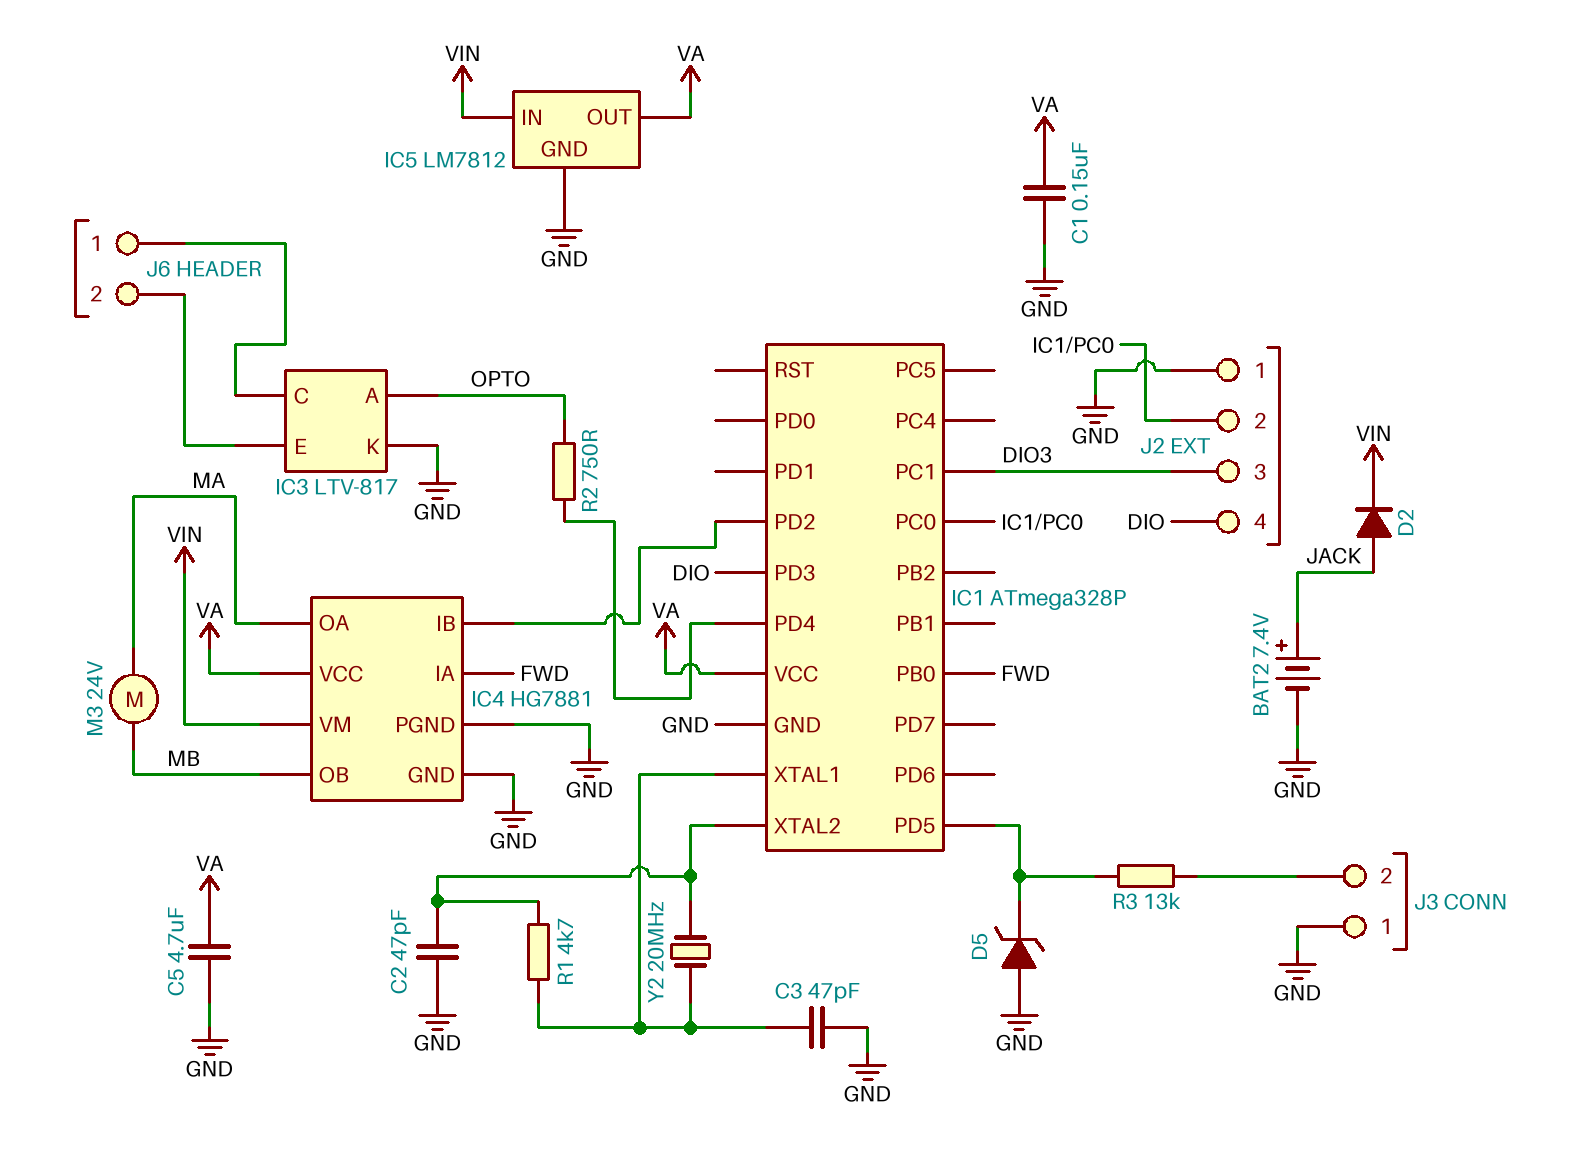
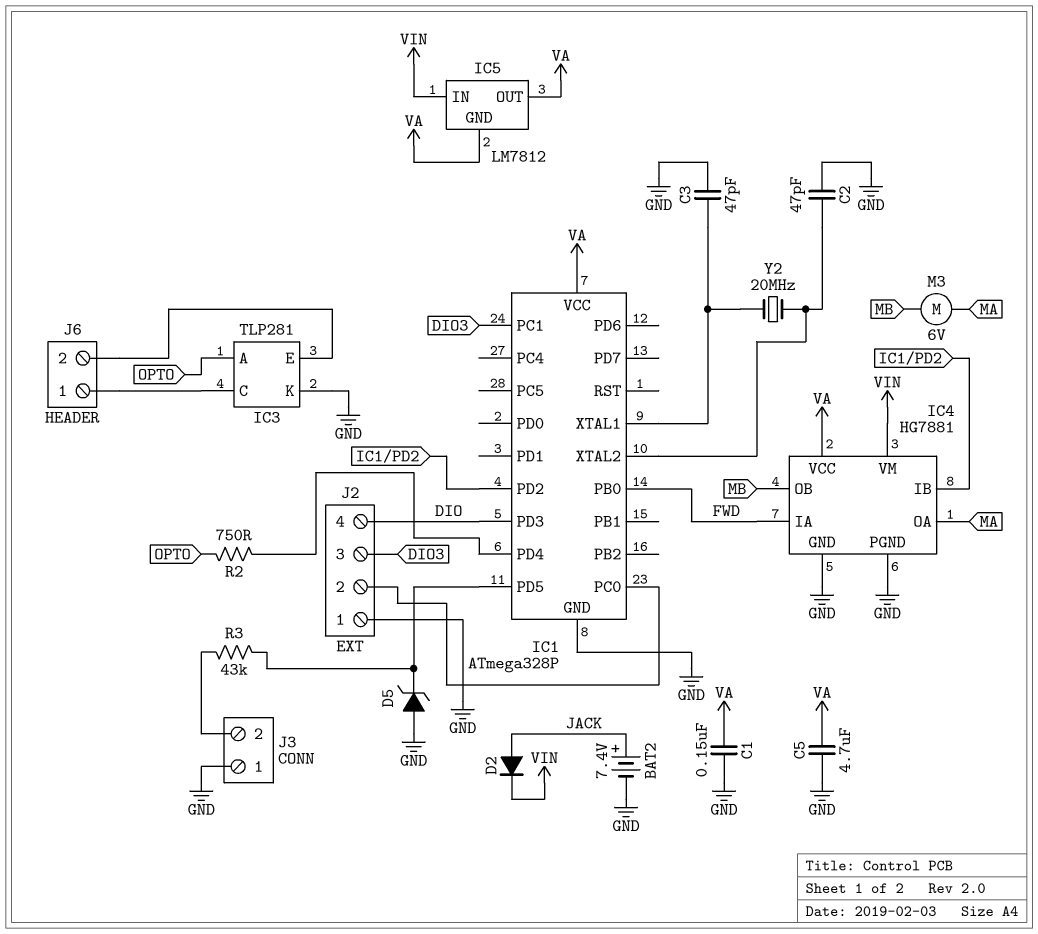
IC3: LTV-817 -> TLP281
IC5 pin GND: GND -> VA
M3: motor 24V (MA, MB) -> motor 6V (MA, MB)
R1: 4.7k (IC1/XTAL1, IC1/XTAL2) -> none
R3: 13k (IC1/PD5, J3/2) -> 43k (IC1/PD5, J3/2)

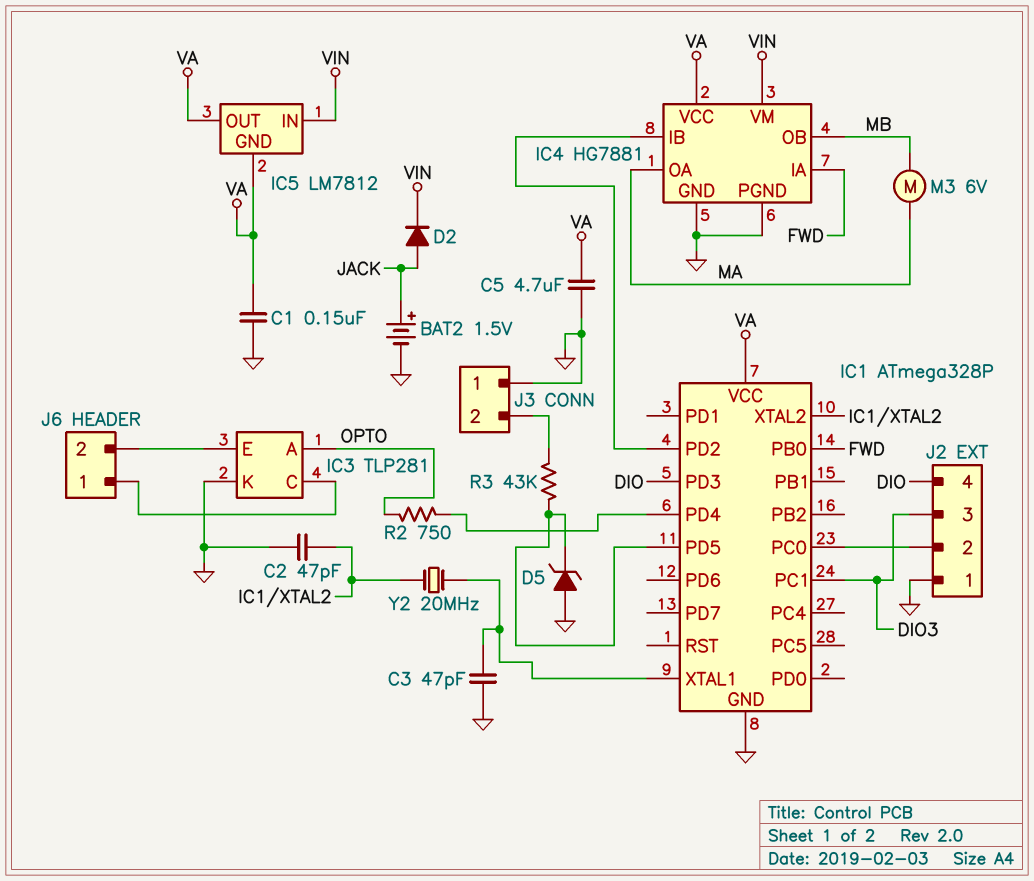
BAT2: 7.4V (plus JACK, minus GND) -> 1.5V (plus JACK, minus GND)

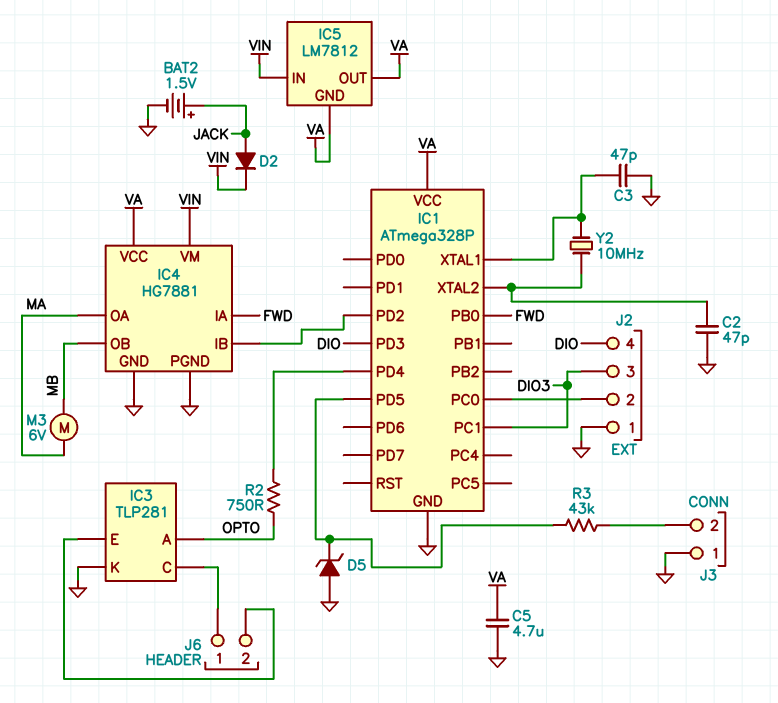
C1: 150nF (GND, VA) -> none
Y2: 20MHz (IC1/XTAL1, IC1/XTAL2) -> 10MHz (IC1/XTAL1, IC1/XTAL2)

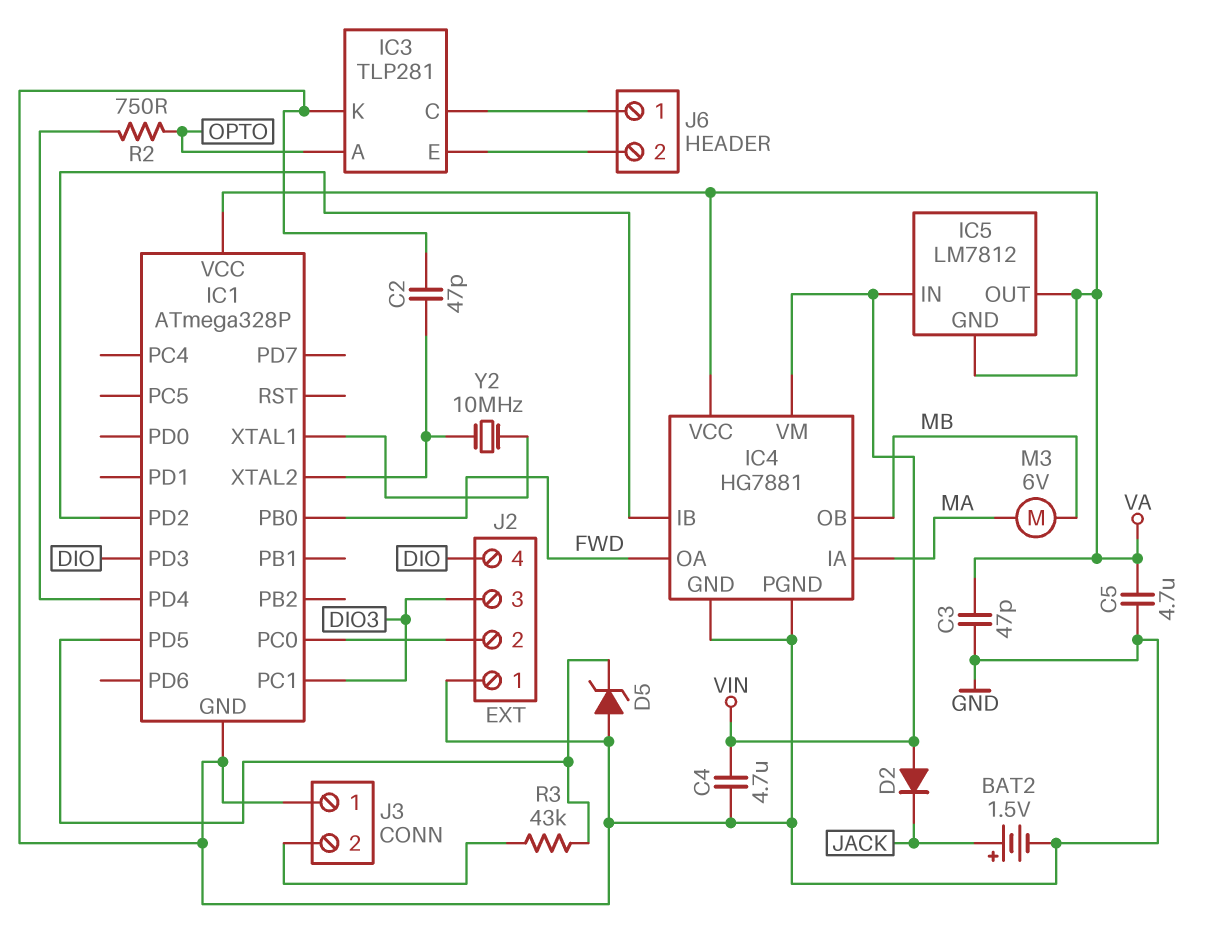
C3: 47pF (GND, IC1/XTAL1) -> 47pF (GND, VA)
C4: none -> 4.7uF (GND, VIN)
D2: diode (A JACK, K VIN) -> diode (A VIN, K JACK)
IC4 pin IA: FWD -> MA
IC4 pin OA: MA -> FWD

